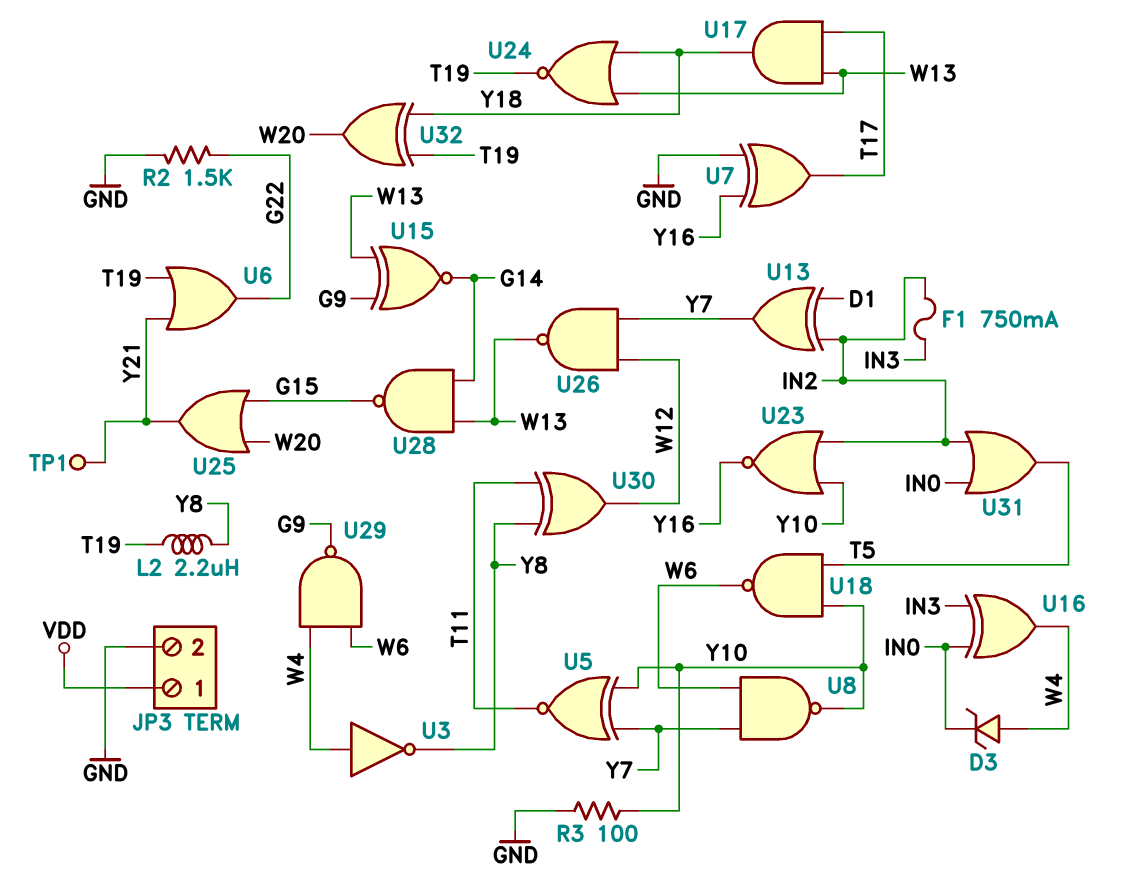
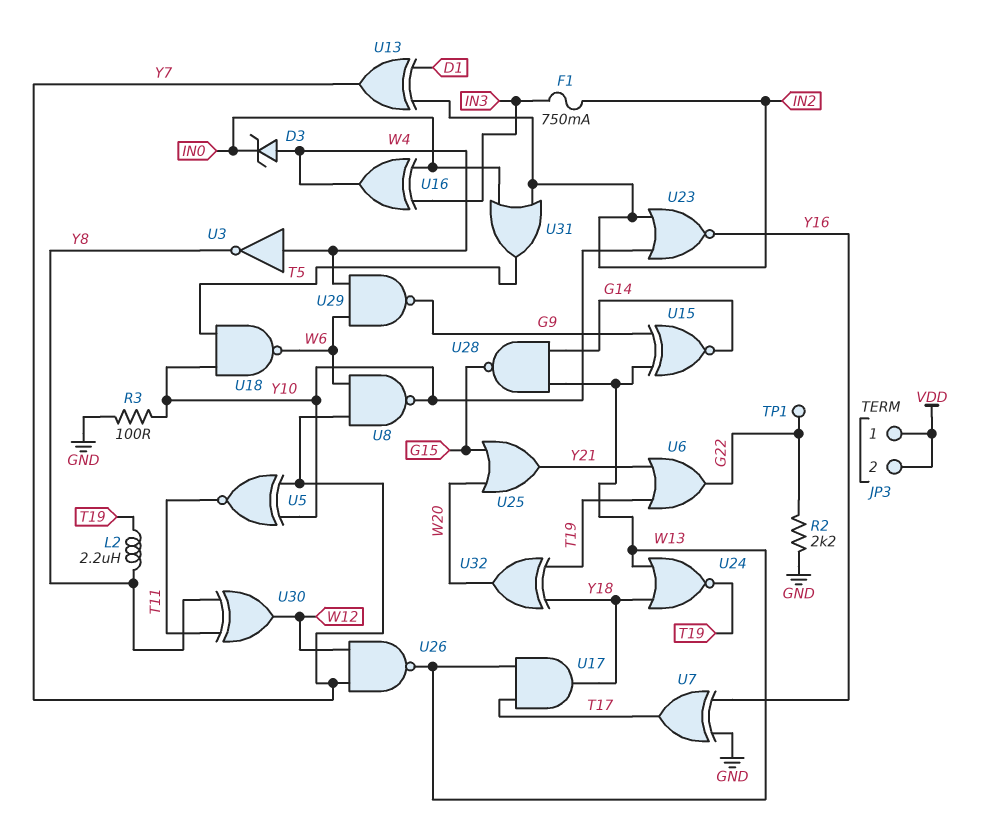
JP3 pin 2: GND -> VDD
R2: 1.5k (G22, GND) -> 2.2k (G22, GND)
TP1: test point (Y21) -> test point (G22)

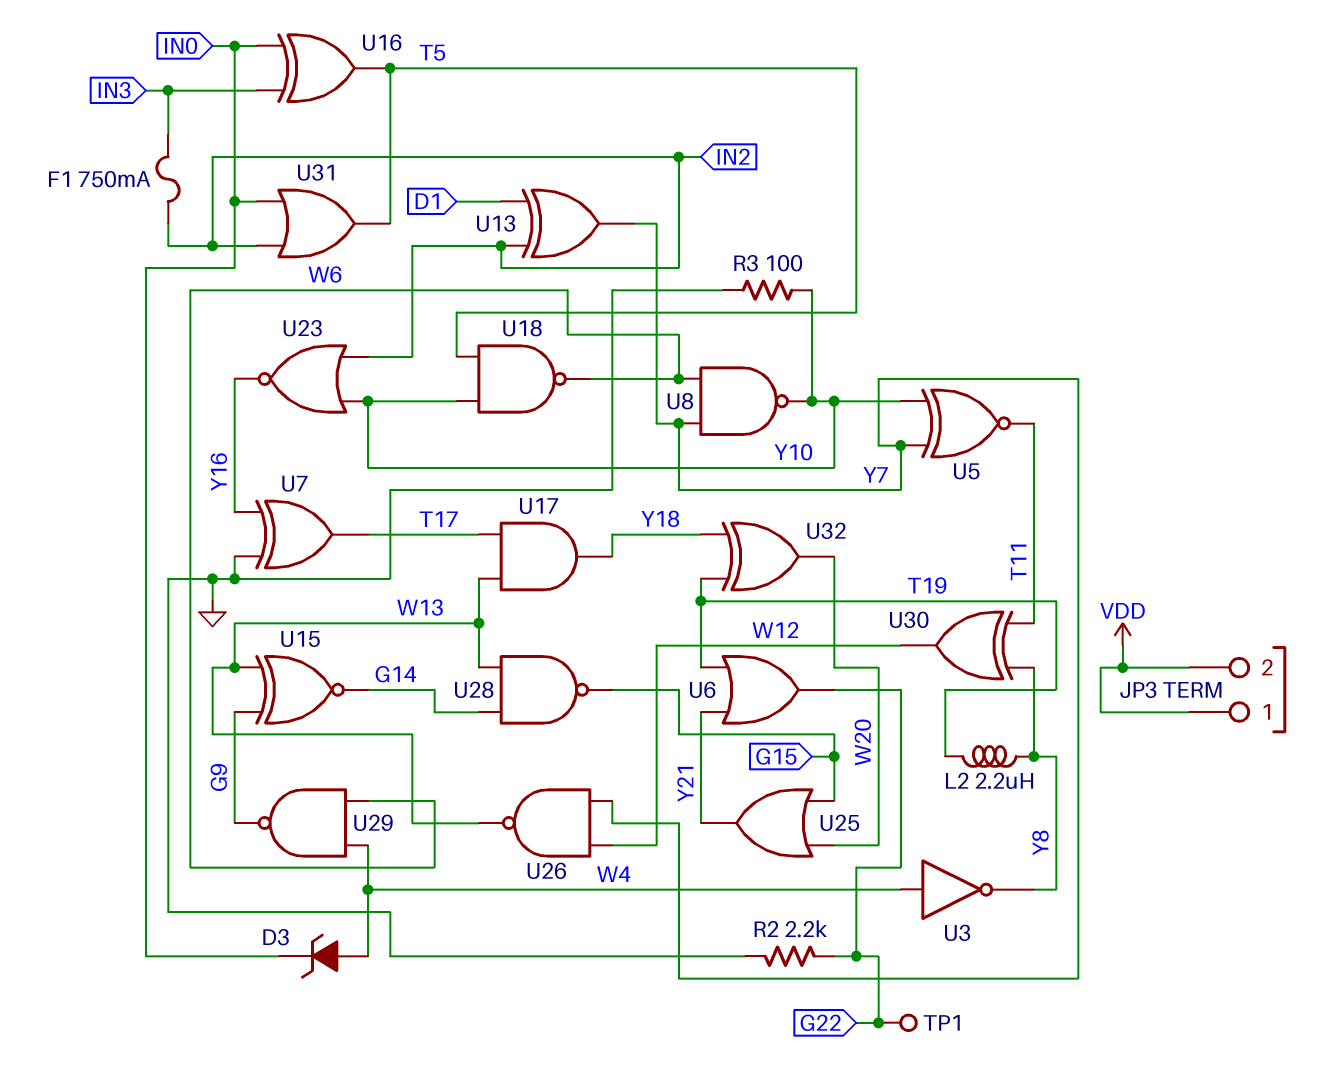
U16: XOR (in IN0, in IN3, out W4) -> XOR (in IN0, in IN3, out T5)
U24: NOR (in W13, in Y18, out T19) -> none

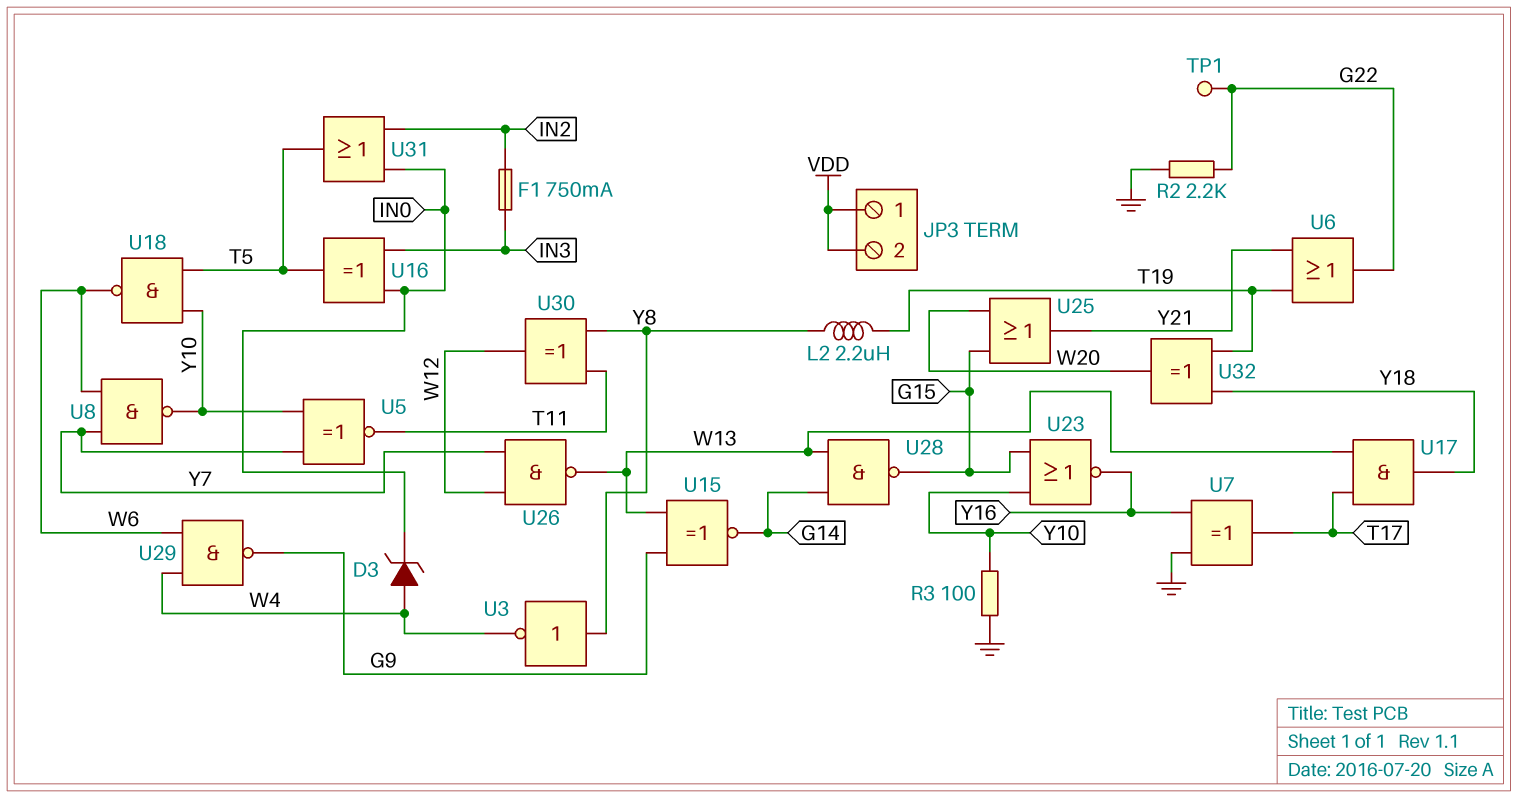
U3: NOT (in W4, out Y8) -> NOT (in Y8, out W4)
U13: XOR (in D1, in IN2, out Y7) -> none
U23: NOR (in IN2, in Y10, out Y16) -> NOR (in G15, in Y10, out Y16)

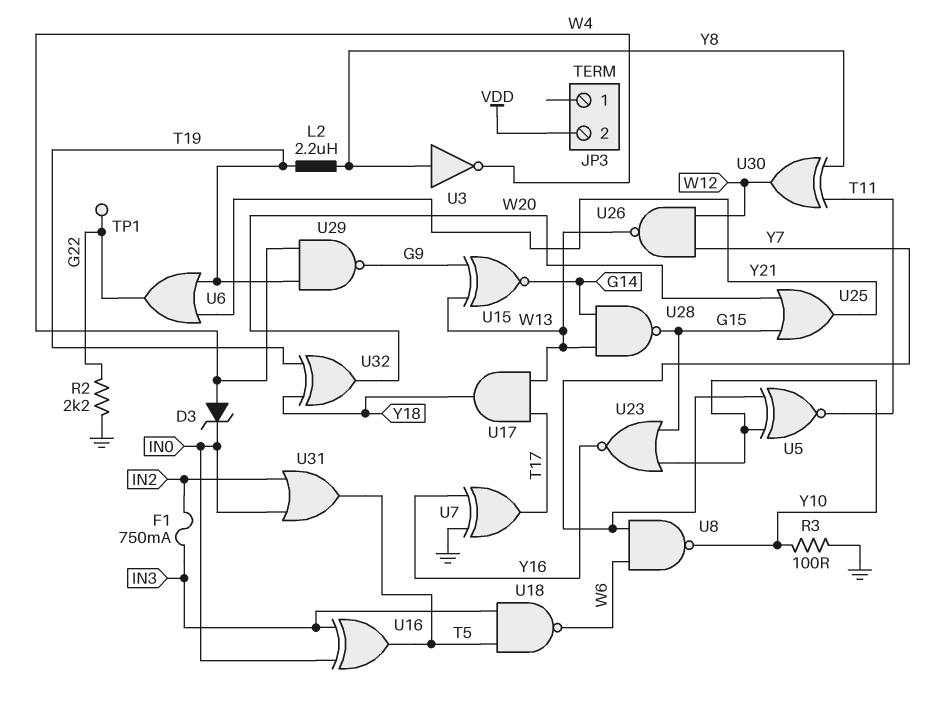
JP3 pin 1: VDD -> none
U18: NAND (in T5, in Y10, out W6) -> NAND (in IN3, in T5, out W6)
U29: NAND (in W4, in W6, out G9) -> NAND (in T19, in W4, out G9)

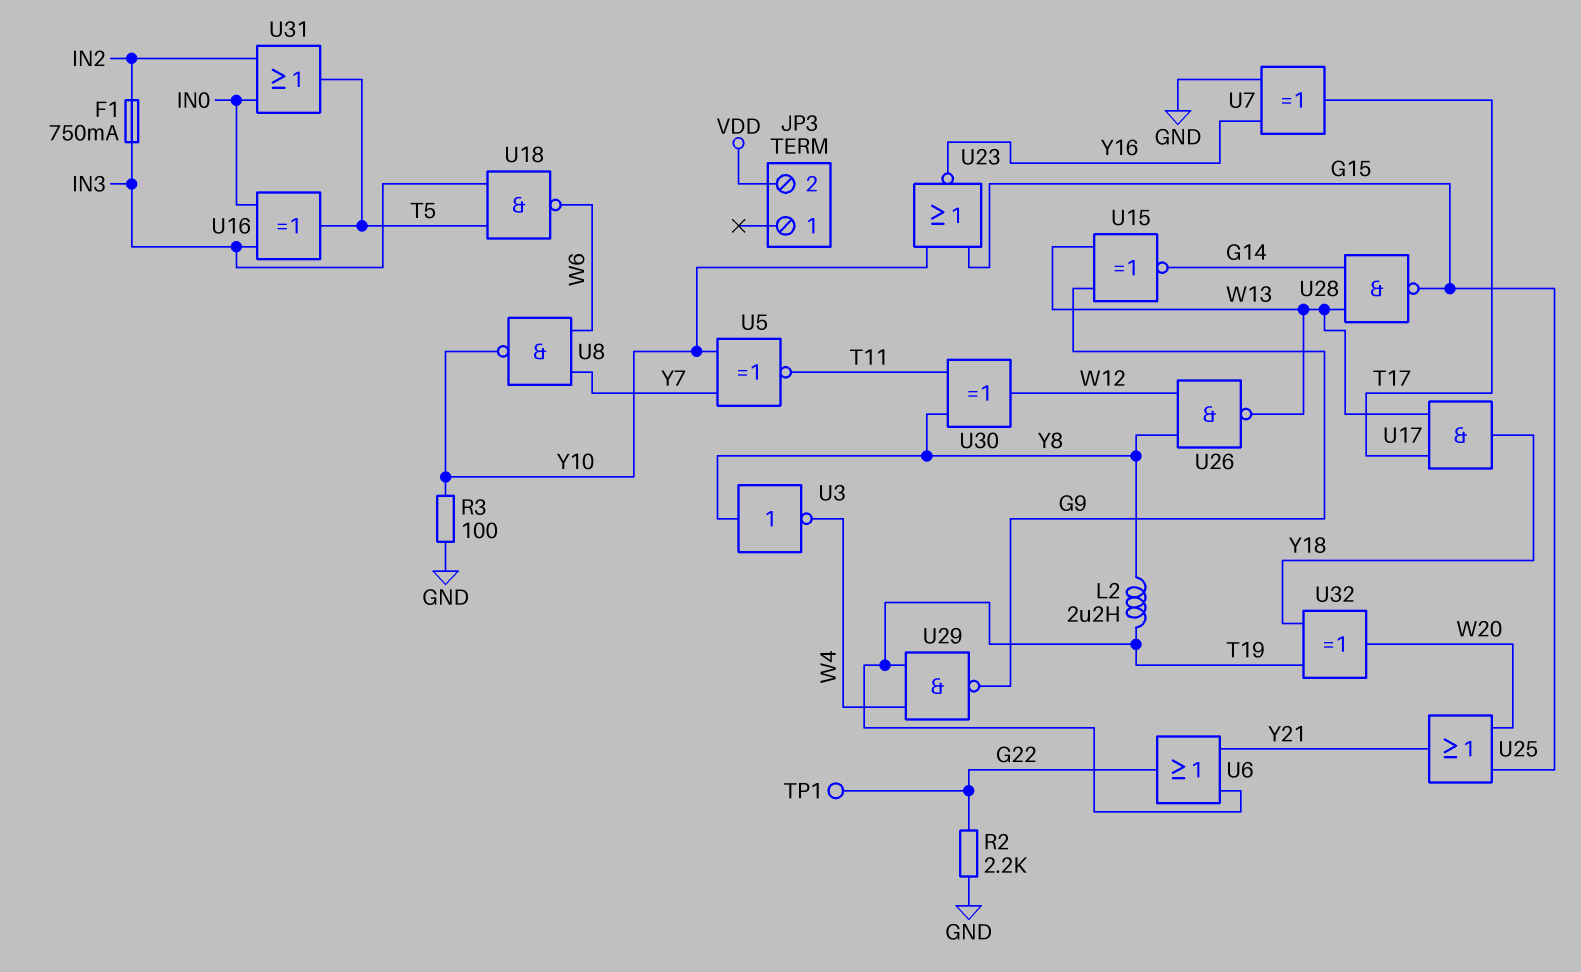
D3: zener (A W4, K IN0) -> none
U26: NAND (in W12, in Y7, out W13) -> NAND (in W12, in Y8, out W13)

